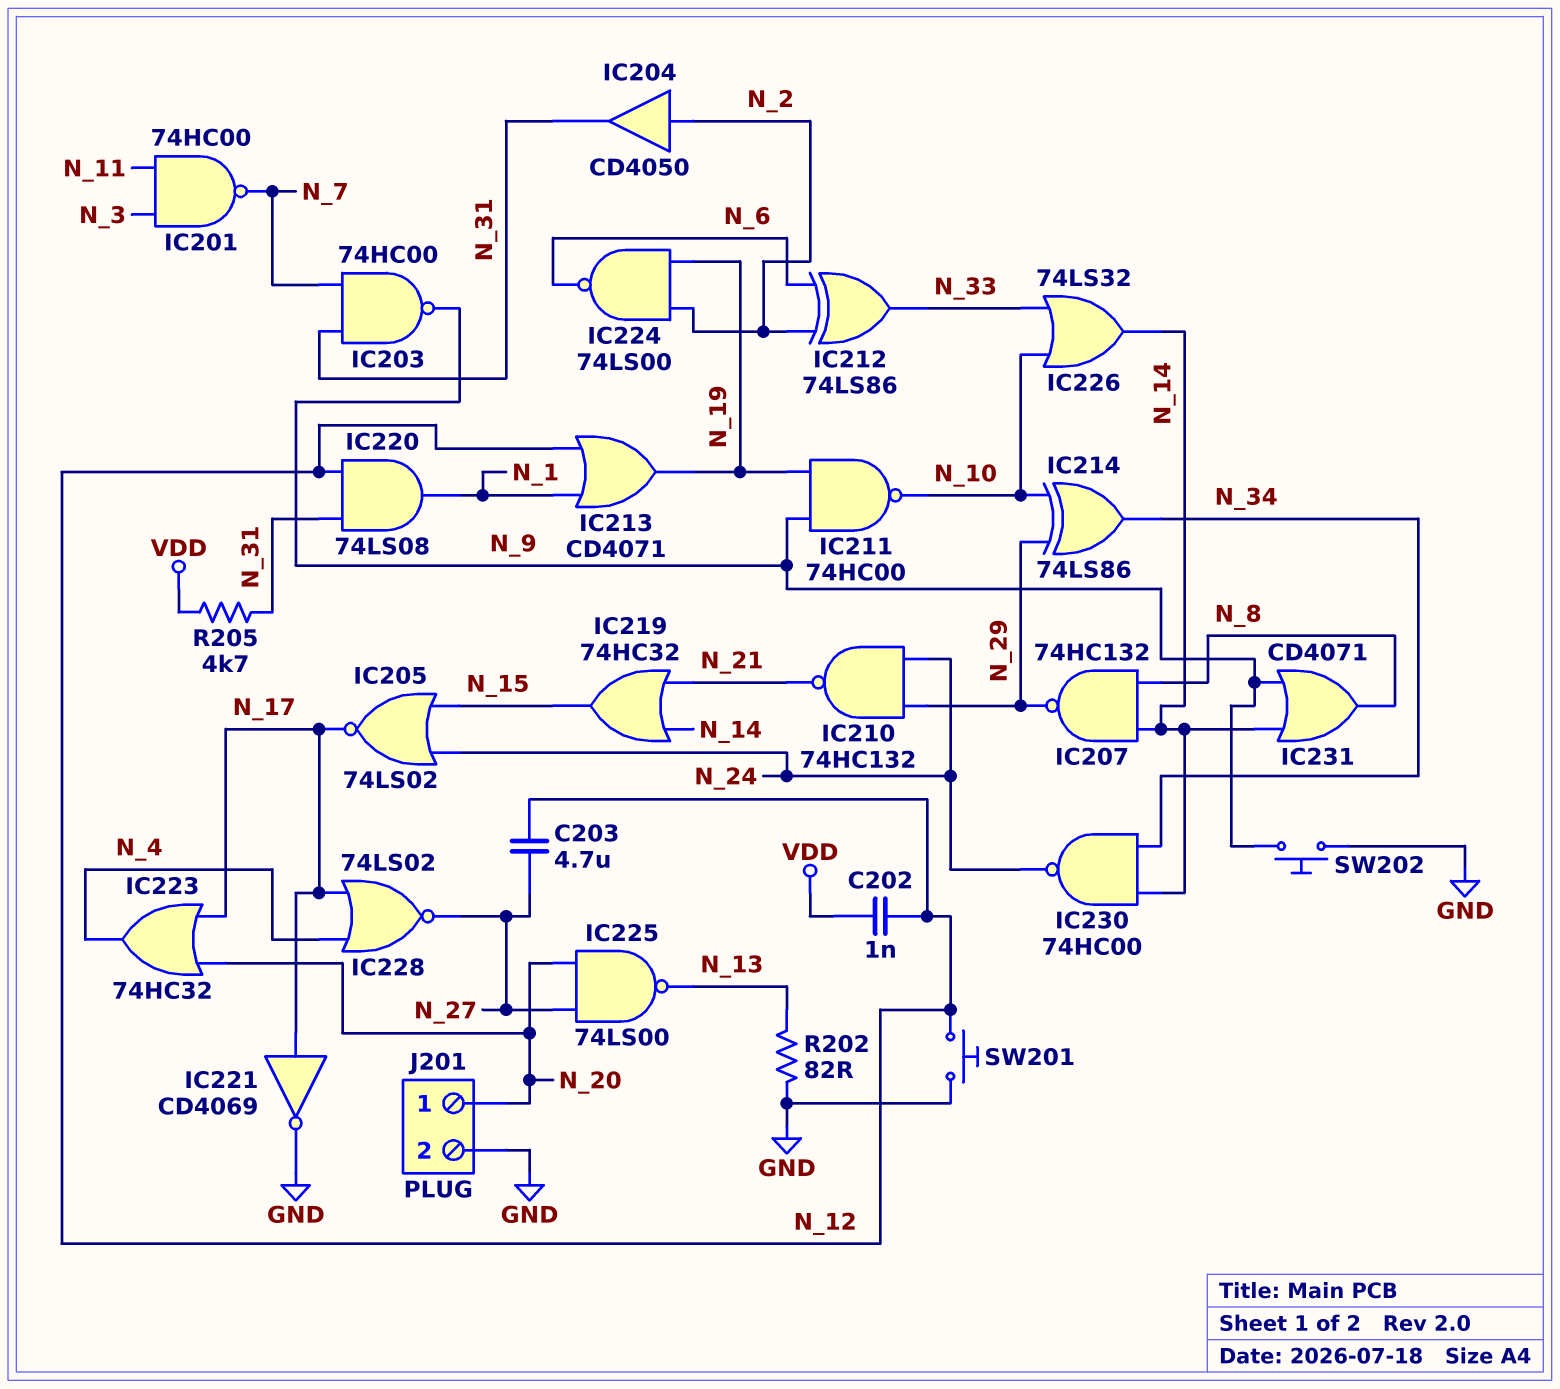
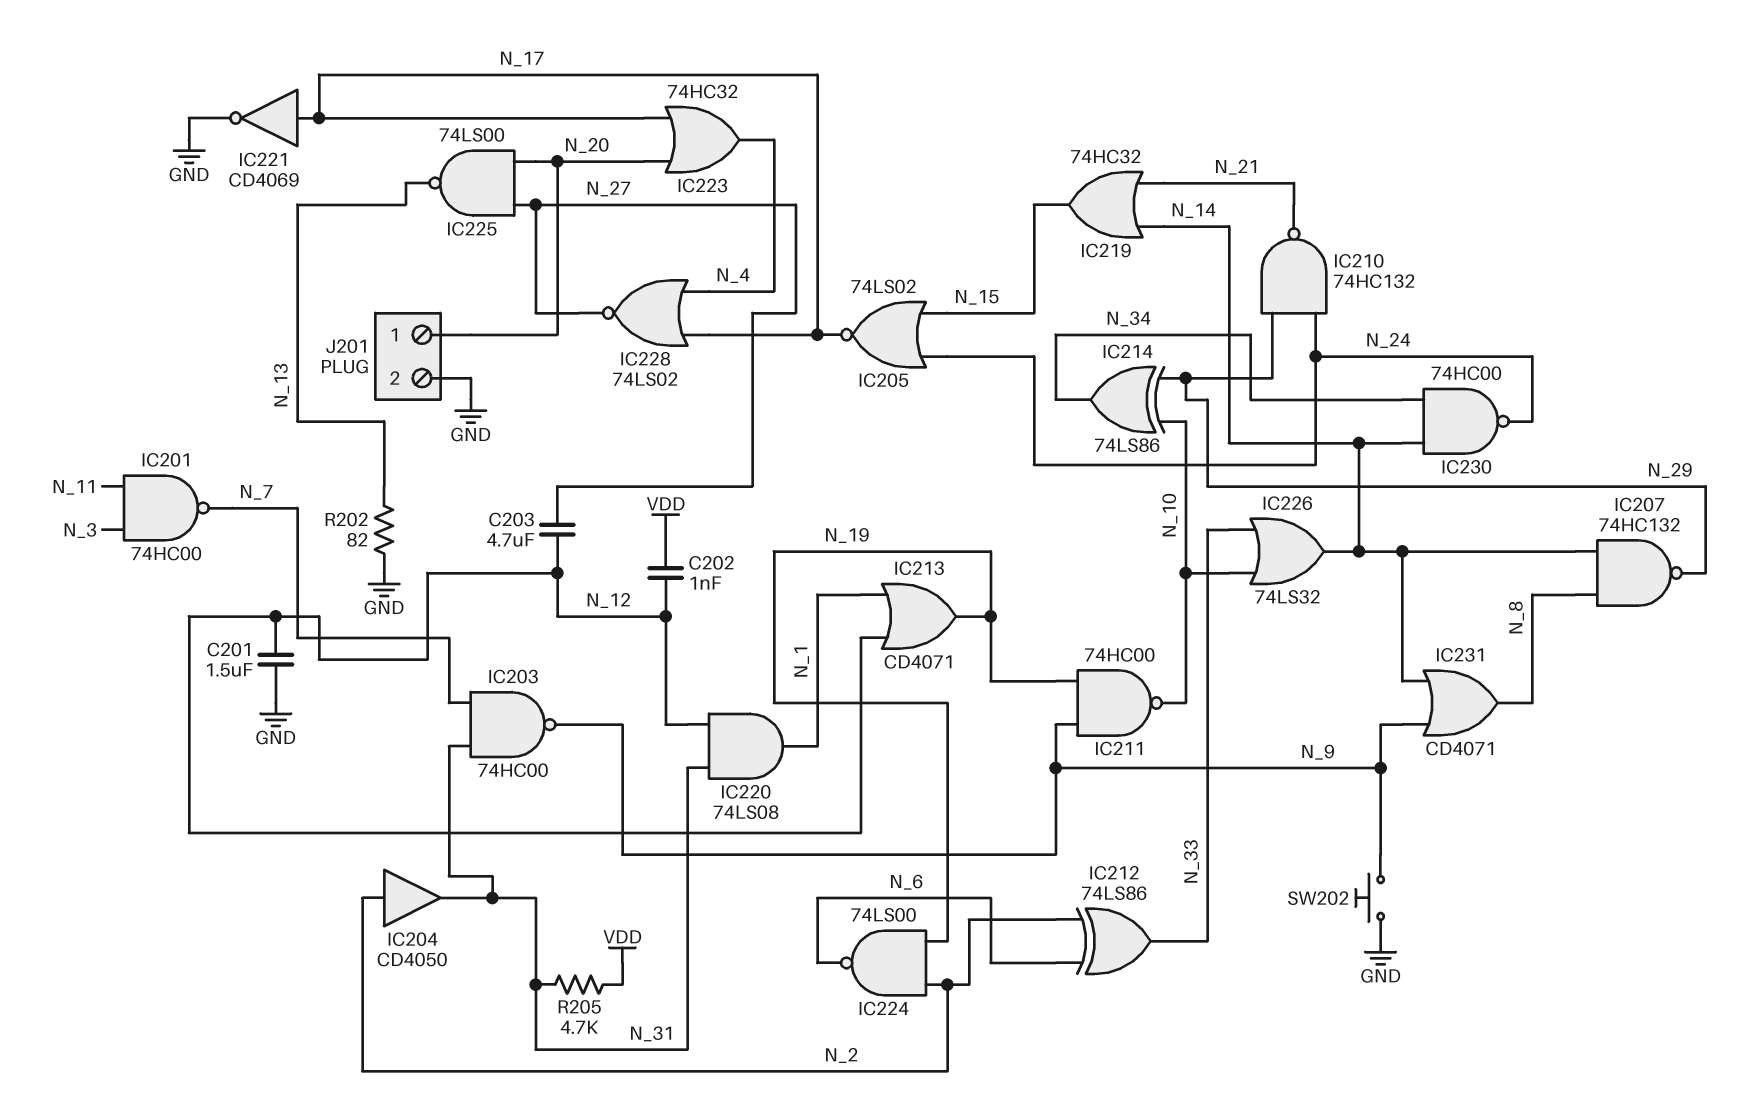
C201: none -> 1.5uF (GND, N_12)
SW201: button (GND, N_12) -> none

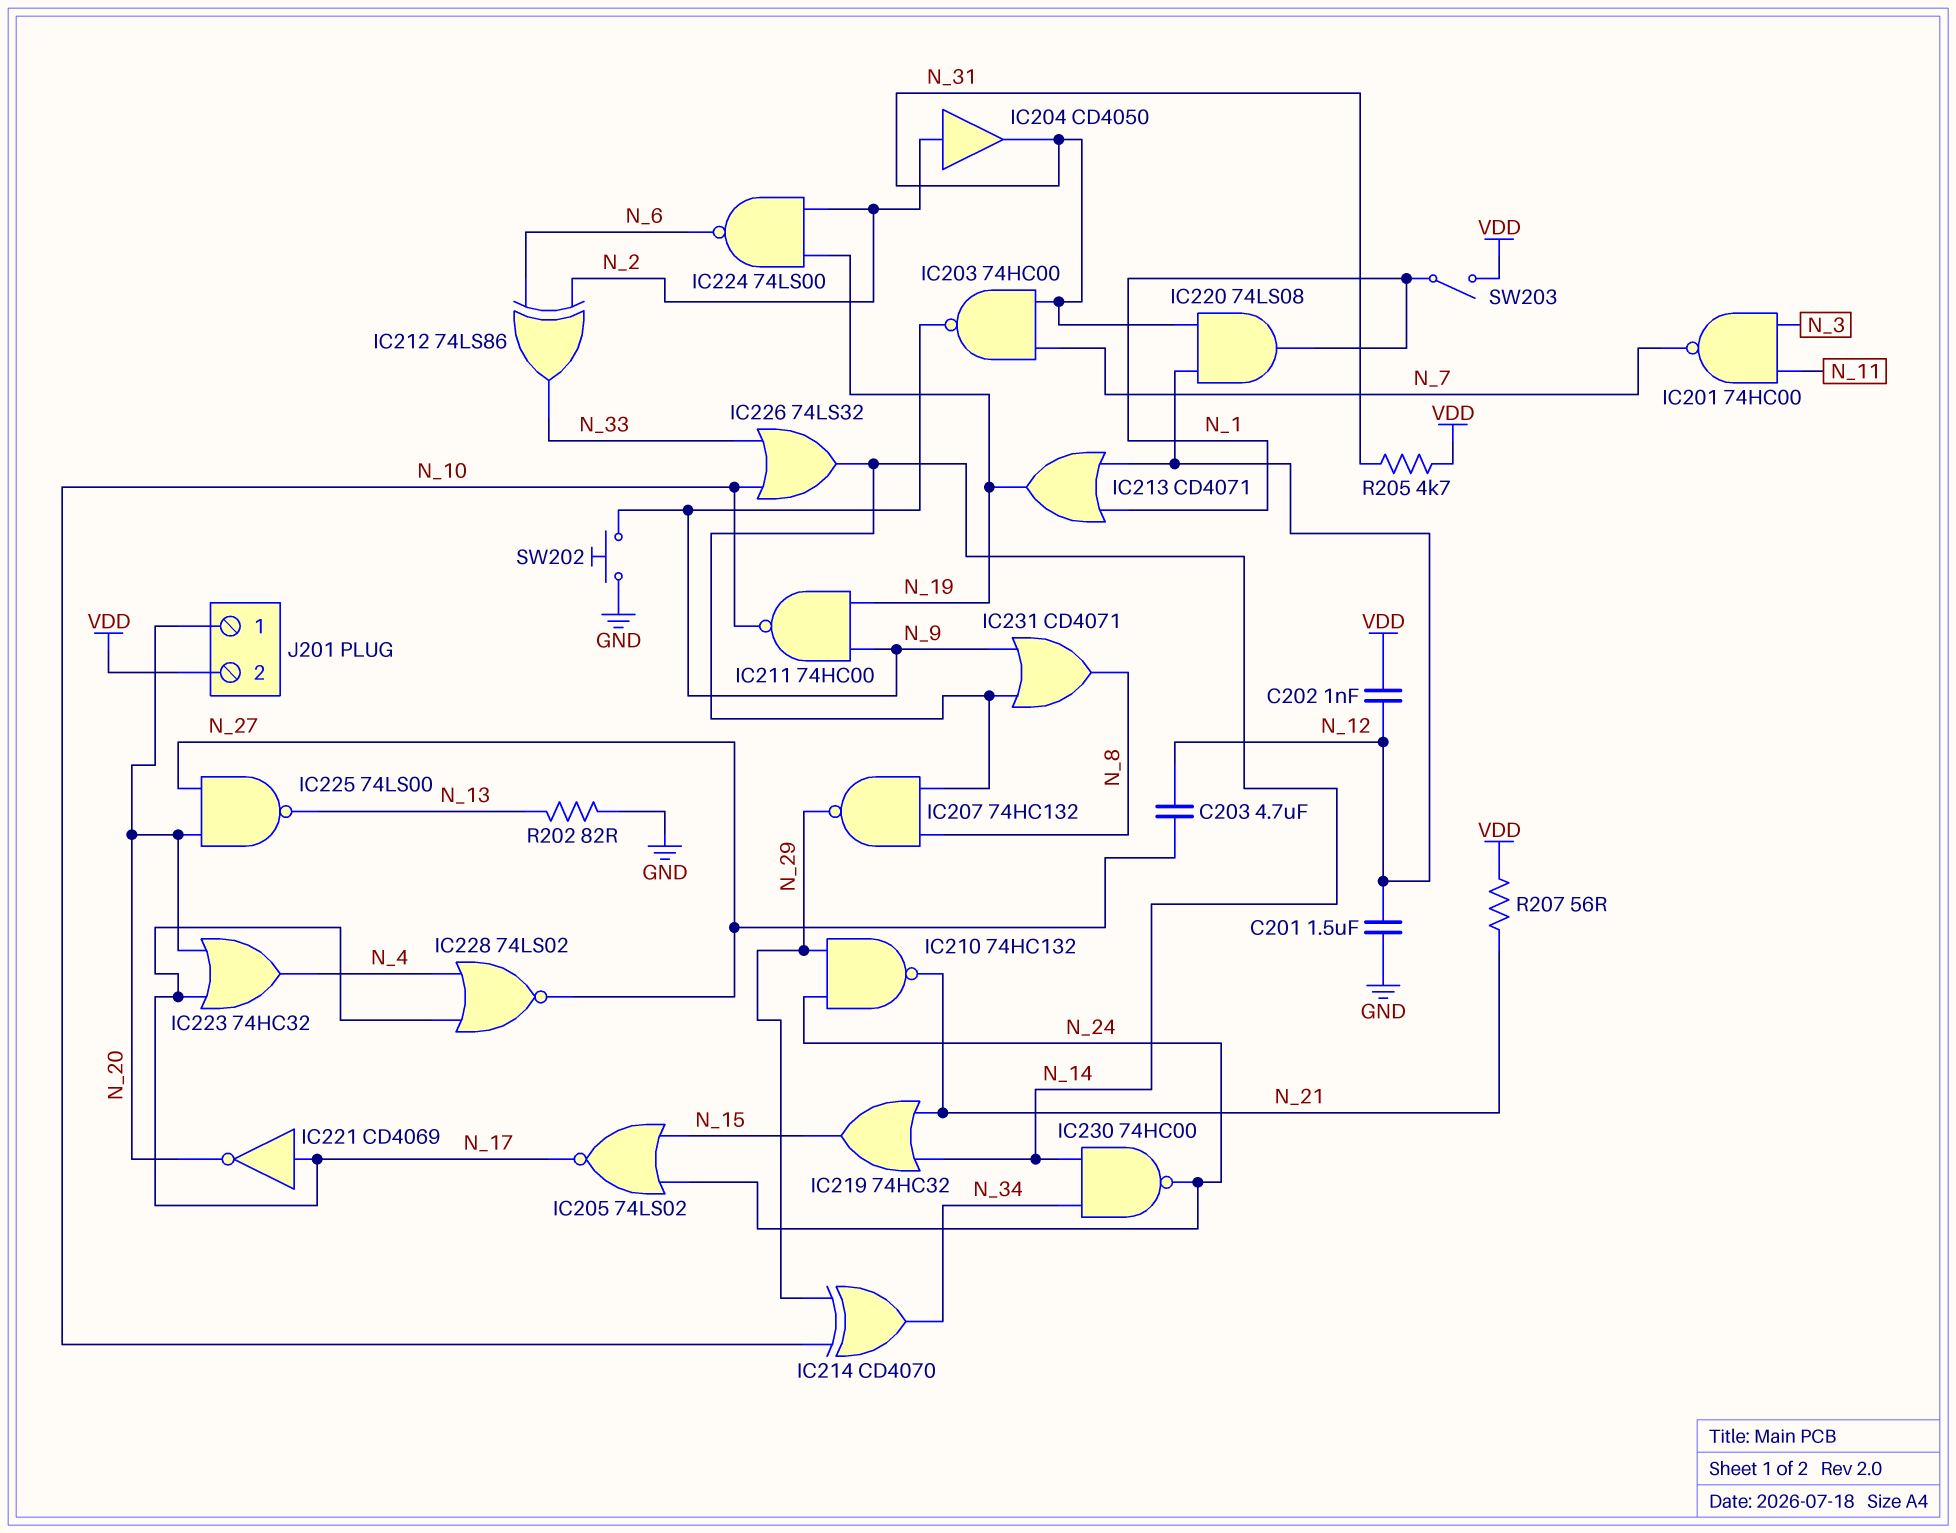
IC214: XOR 74LS86 (in N_10, in N_29, out N_34) -> XOR CD4070 (in N_10, in N_29, out N_34)
IC221: NOT CD4069 (in N_17, out GND) -> NOT CD4069 (in N_17, out N_20)
J201 pin 2: GND -> VDD
R207: none -> 56 (N_21, VDD)
SW203: none -> switch (N_1, VDD)

